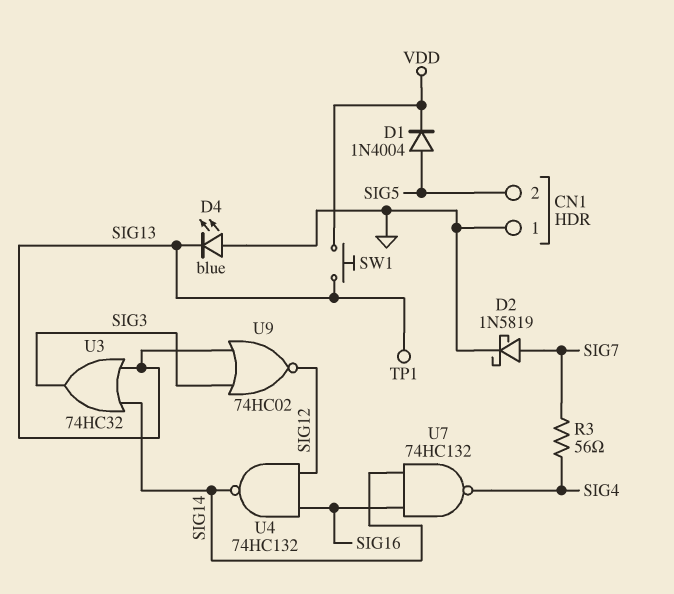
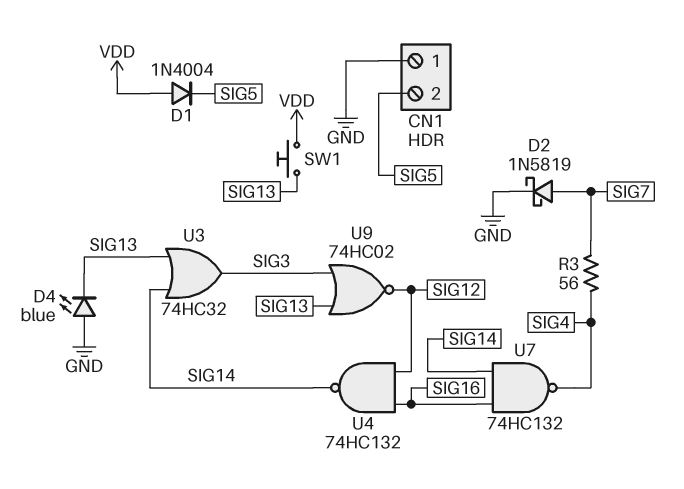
D1: diode 1N4004 (A SIG5, K VDD) -> diode 1N4004 (A VDD, K SIG5)
TP1: test point (SIG13) -> none

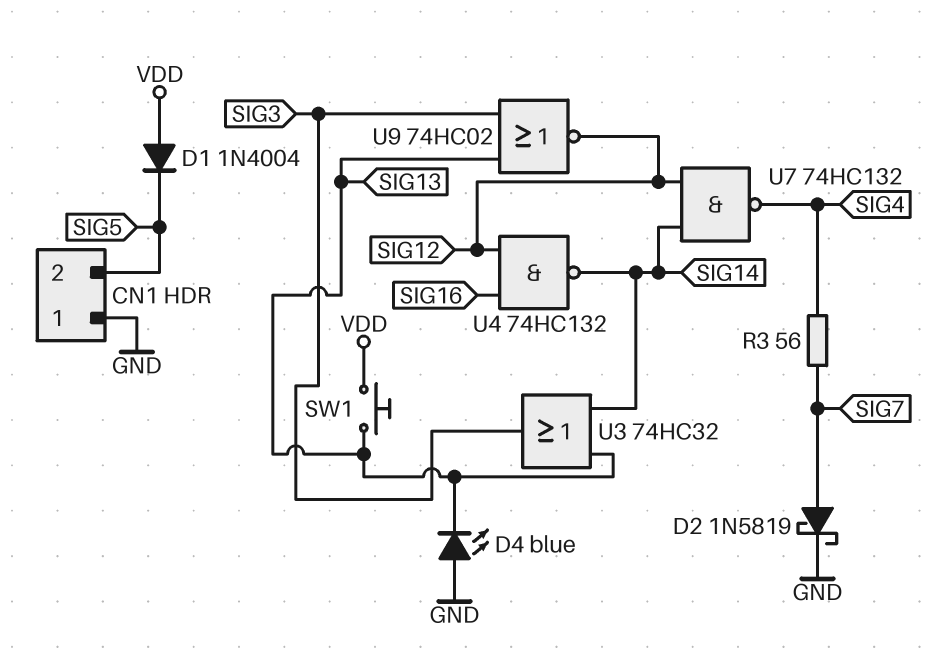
U7: NAND 74HC132 (in SIG14, in SIG16, out SIG4) -> NAND 74HC132 (in SIG12, in SIG14, out SIG4)

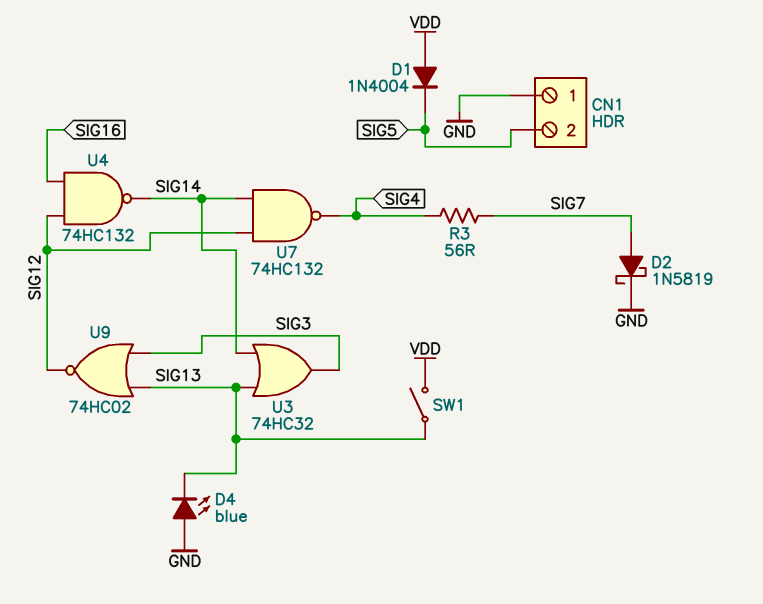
SW1: button (SIG13, VDD) -> switch (SIG13, VDD)

